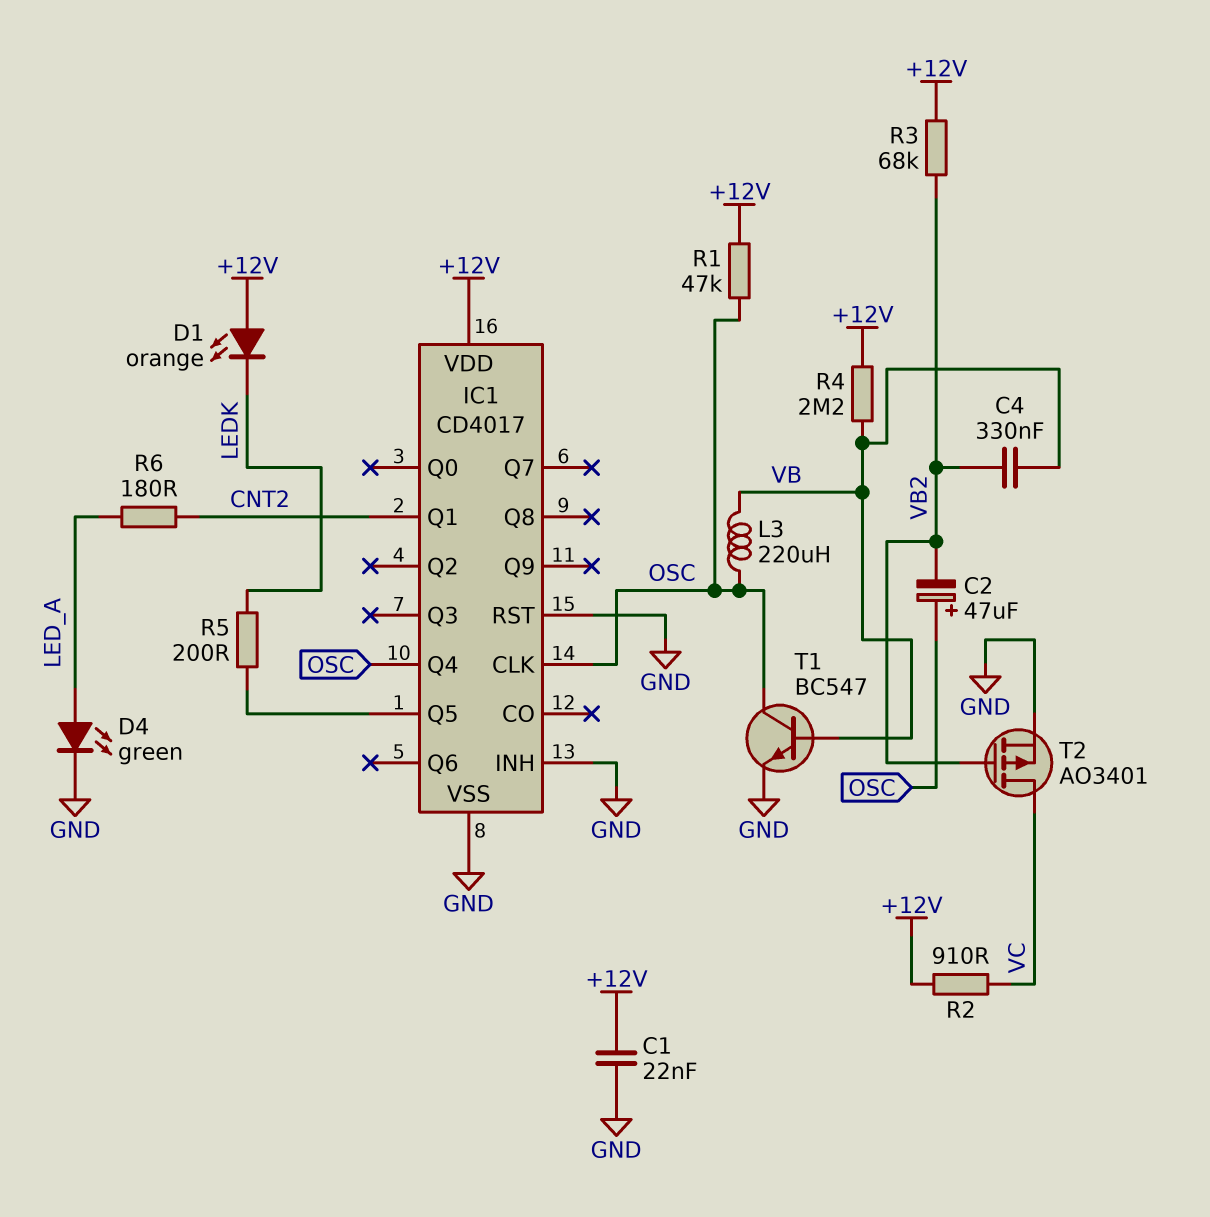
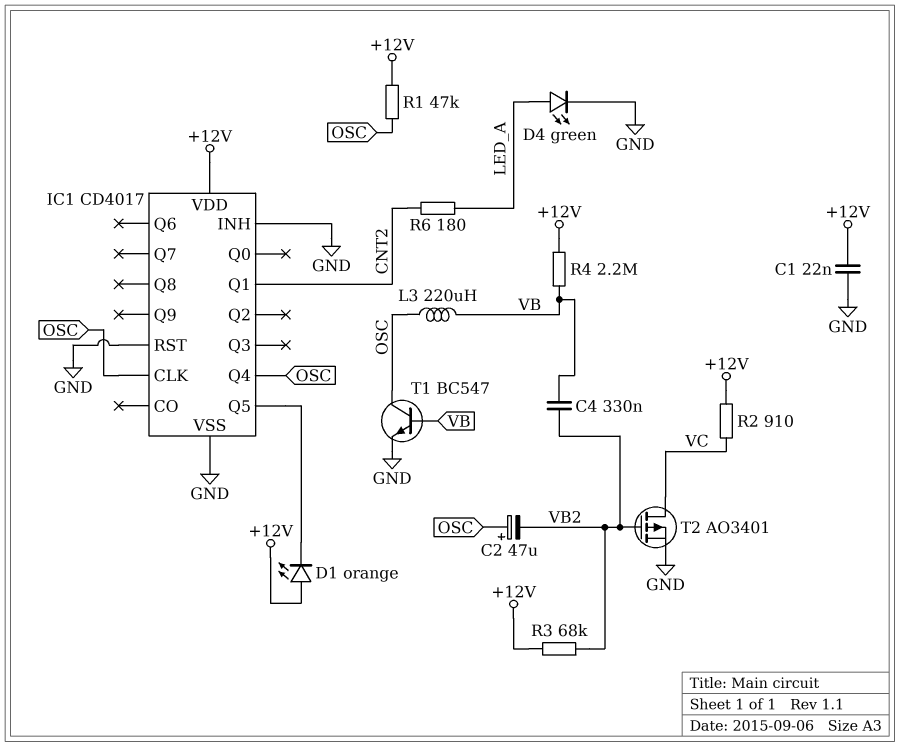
D1: LED orange (A +12V, K LEDK) -> LED orange (A +12V, K IC1/Q5)
R5: 200 (IC1/Q5, LEDK) -> none

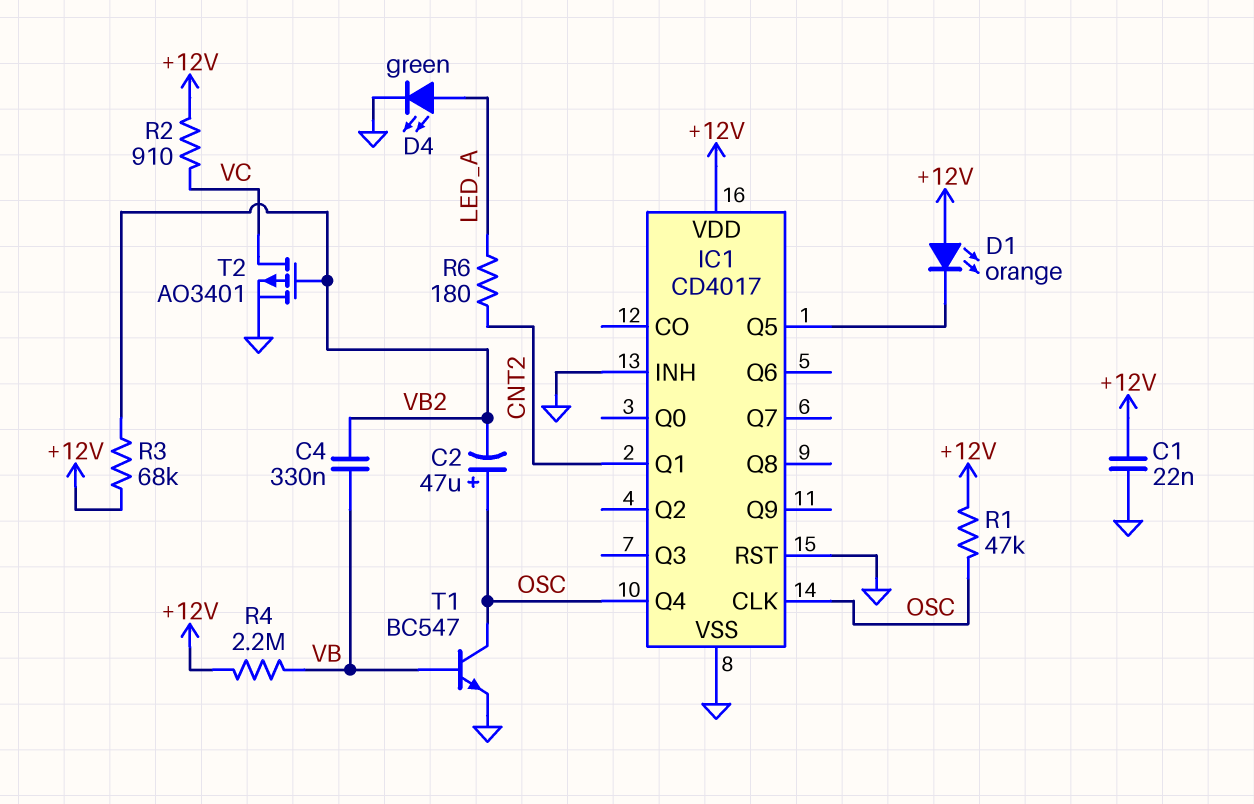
L3: 220uH (OSC, VB) -> none

